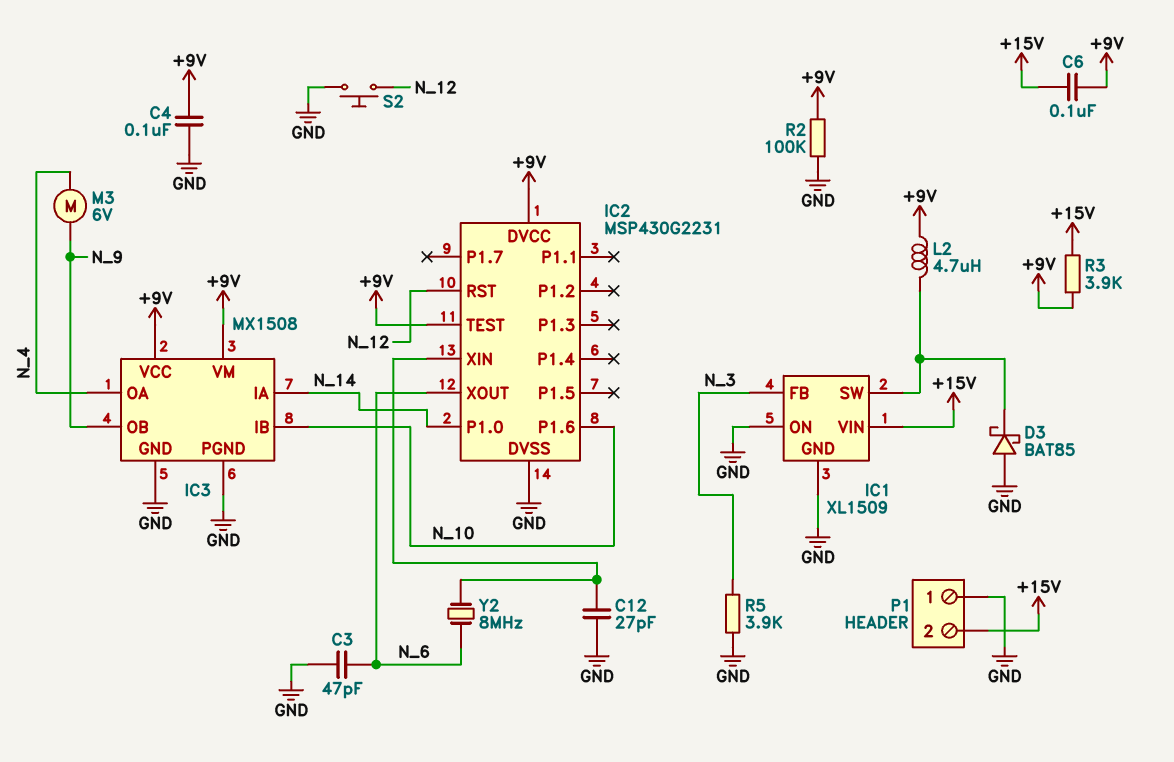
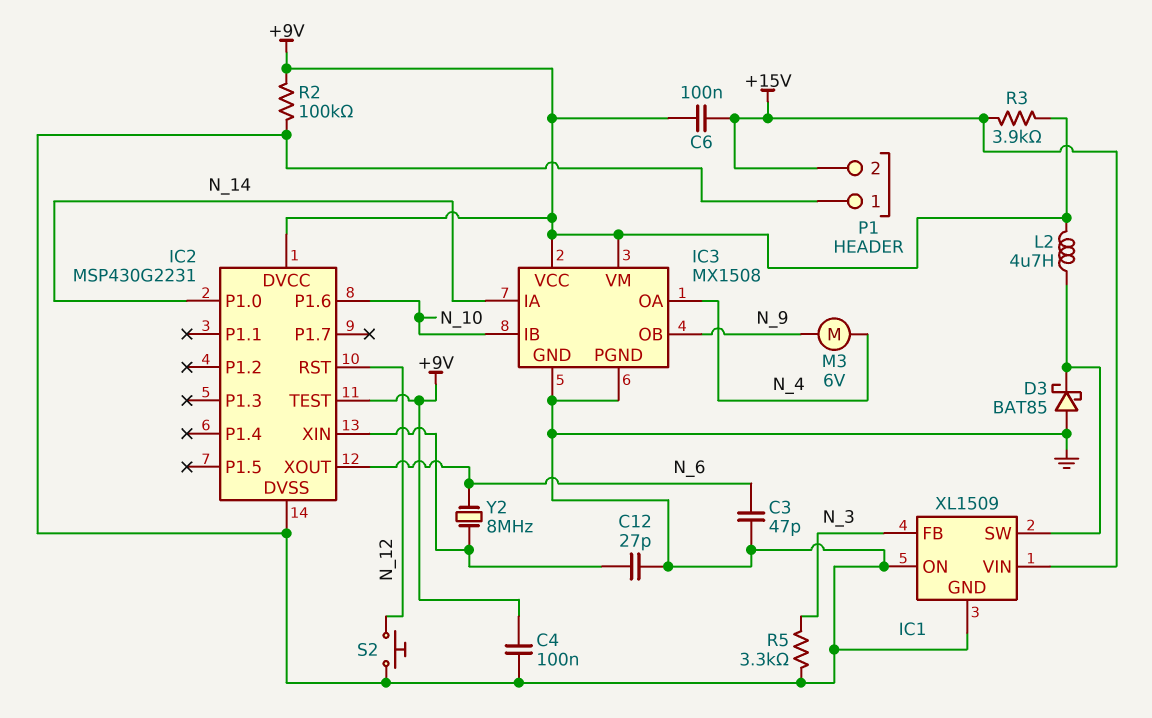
R5: 3.9k (GND, N_3) -> 3.3k (GND, N_3)

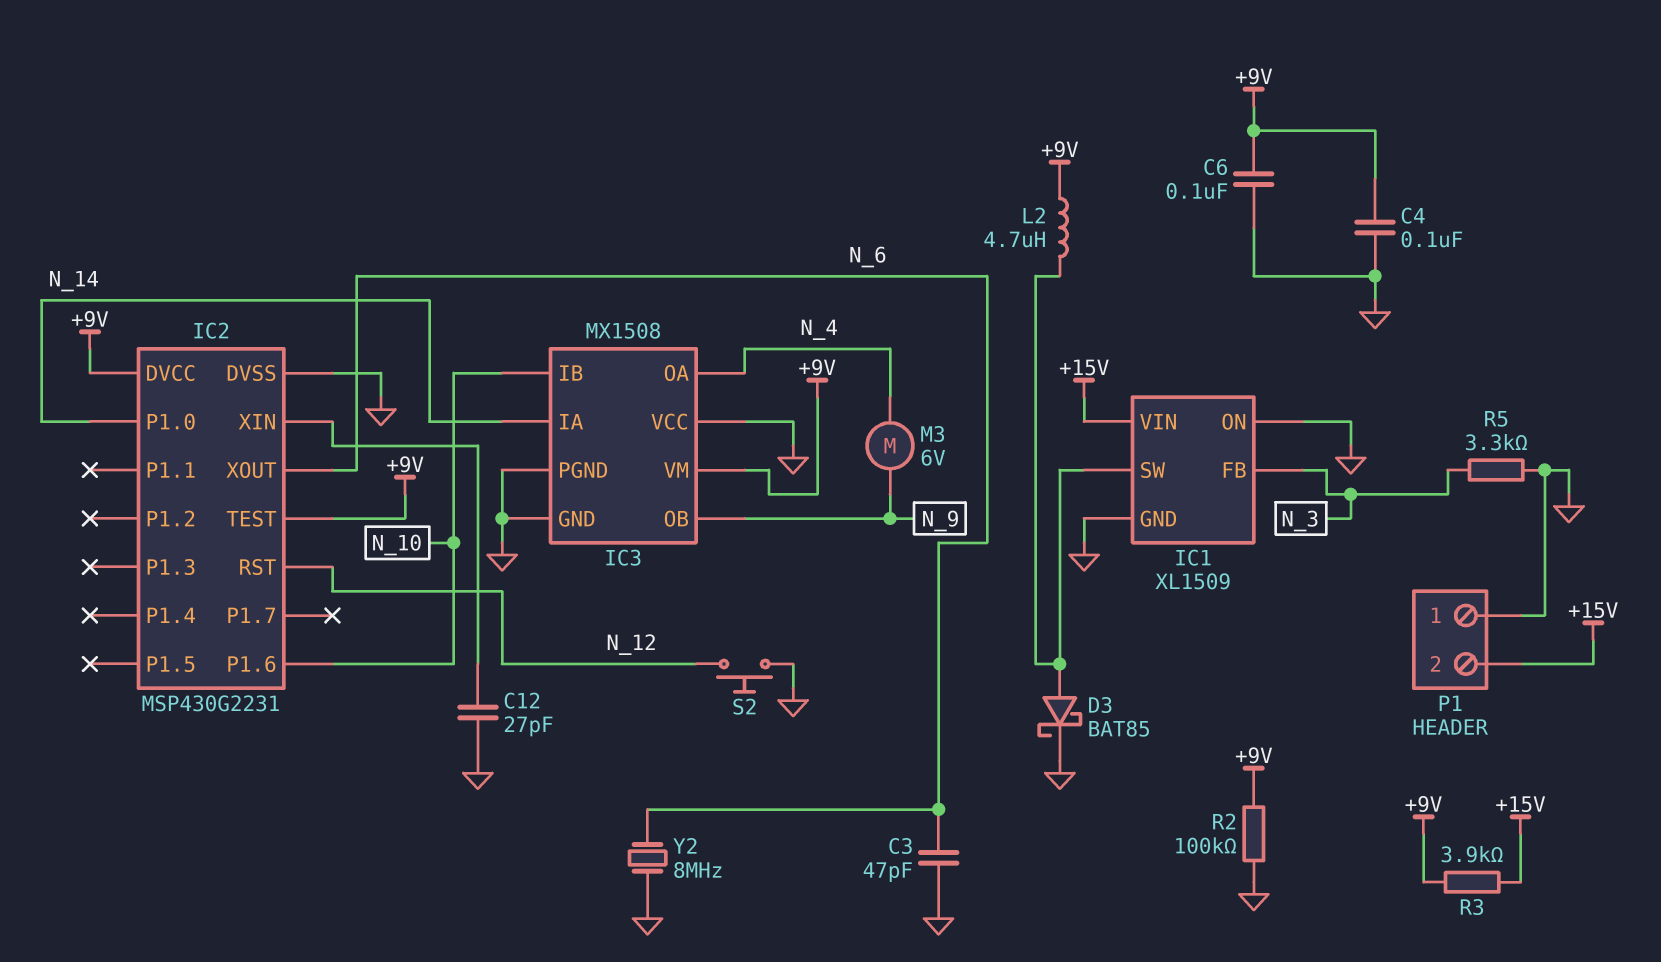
C6: 100nF (+9V, +15V) -> 100nF (+9V, GND)
D3: schottky BAT85 (A GND, K IC1/SW) -> schottky BAT85 (A IC1/SW, K GND)
IC3 pin VCC: +9V -> GND
Y2: 8MHz (IC2/XIN, N_6) -> 8MHz (GND, N_6)

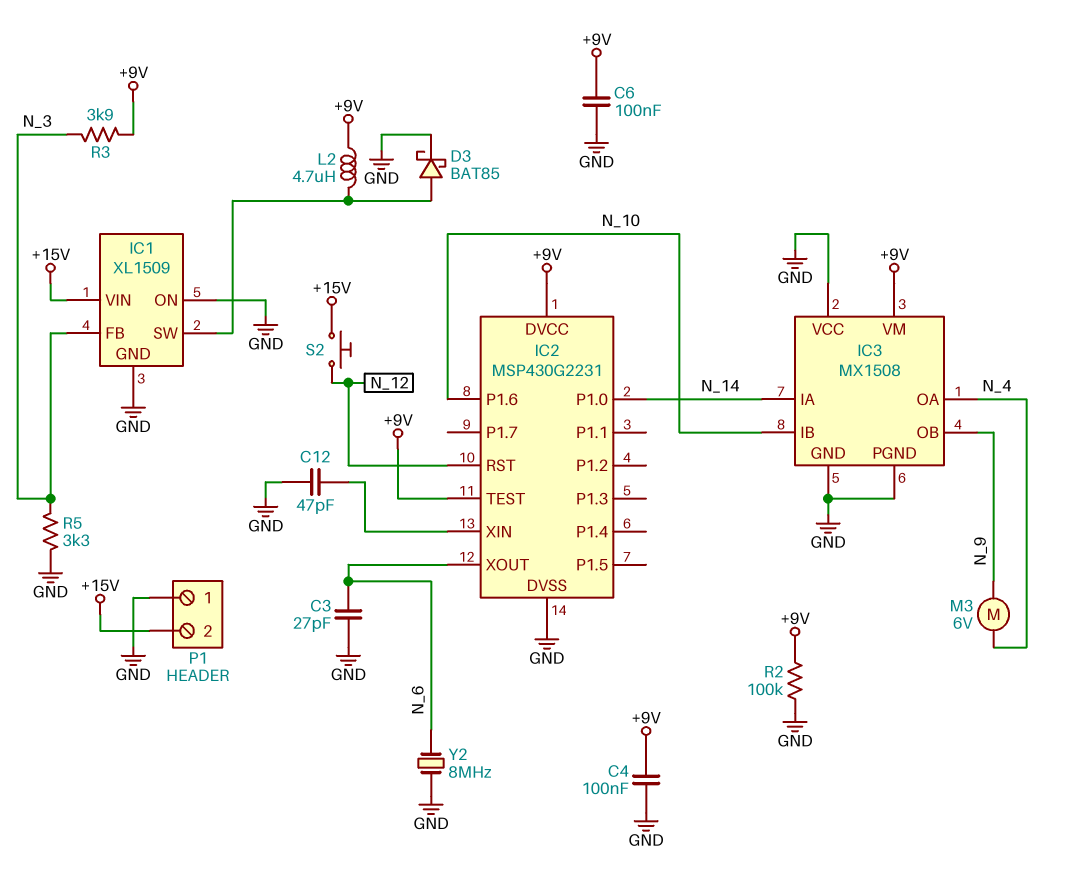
C3: 47pF (GND, N_6) -> 27pF (GND, N_6)
C12: 27pF (GND, IC2/XIN) -> 47pF (GND, IC2/XIN)
R3: 3.9k (+9V, +15V) -> 3.9k (+9V, N_3)
S2: button (GND, N_12) -> button (+15V, N_12)

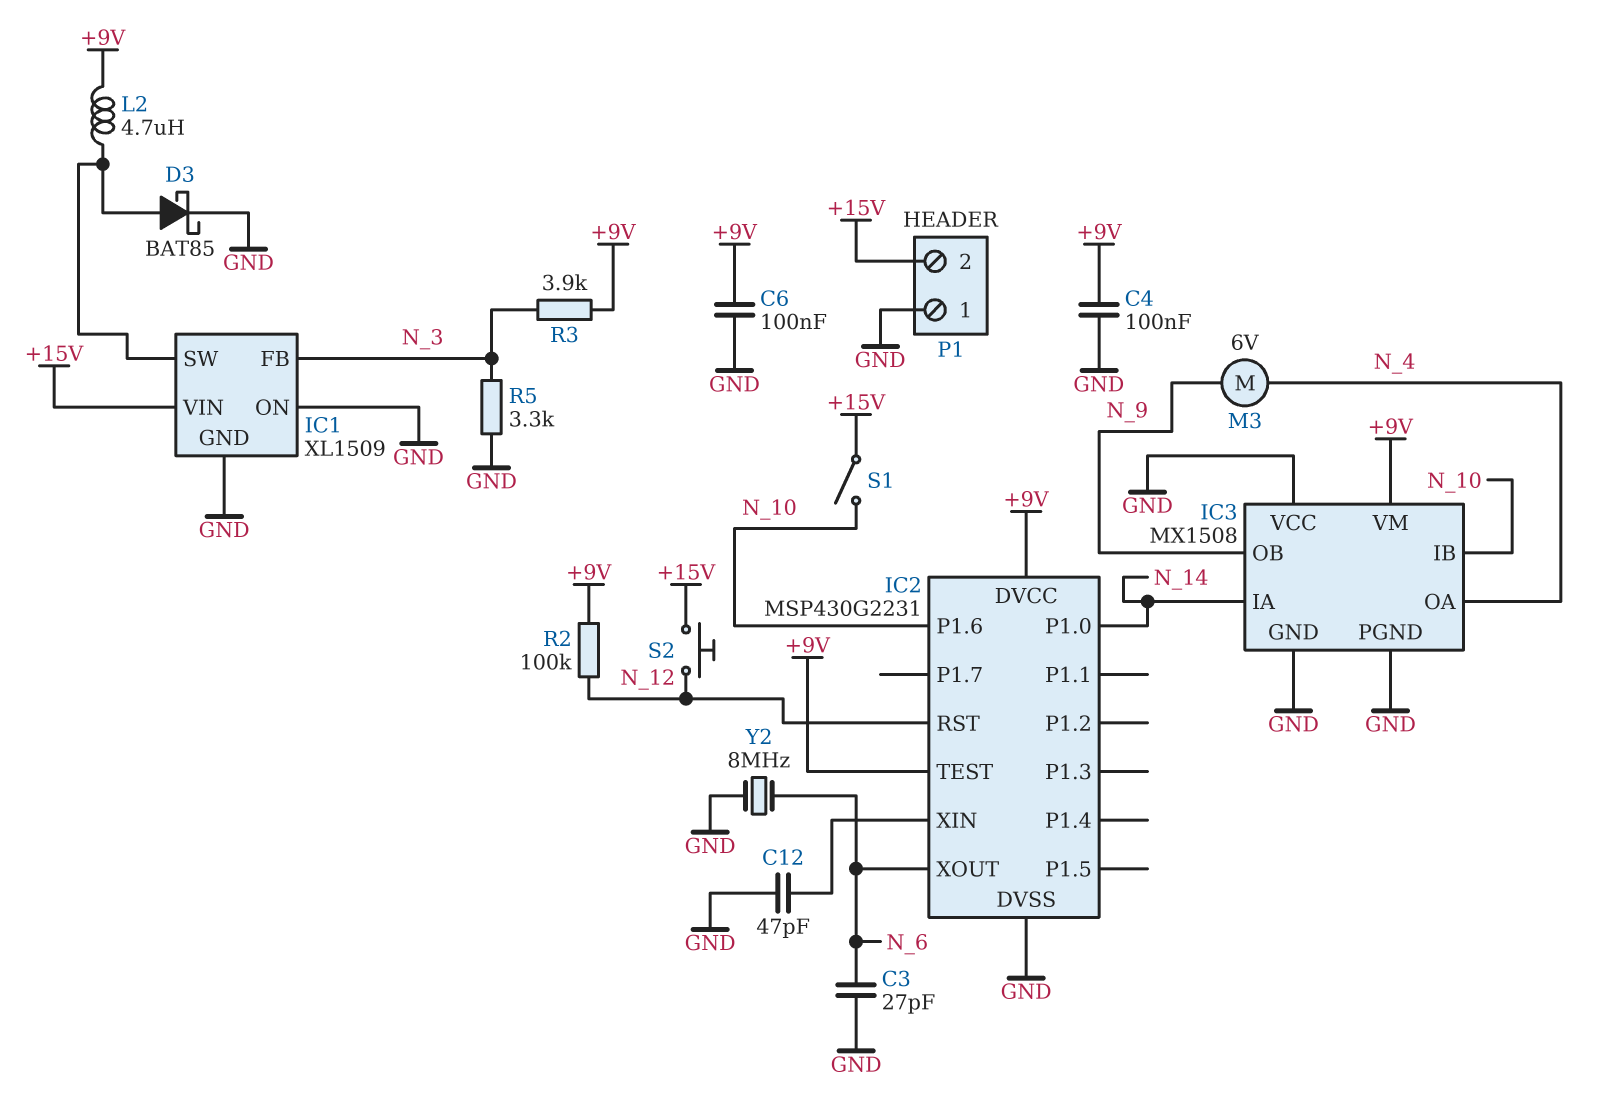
R2: 100k (+9V, GND) -> 100k (+9V, N_12)
S1: none -> switch (+15V, N_10)

